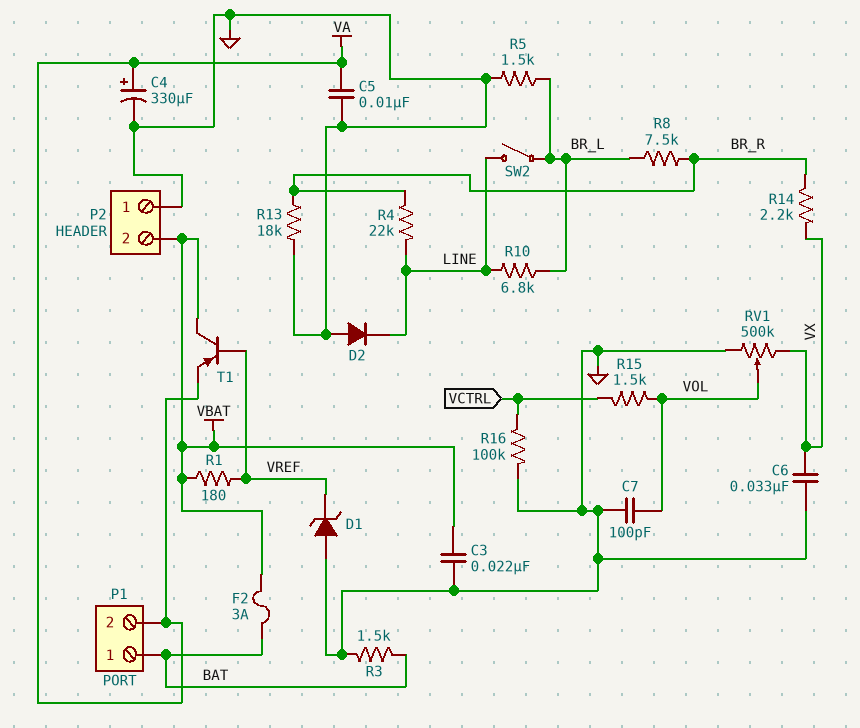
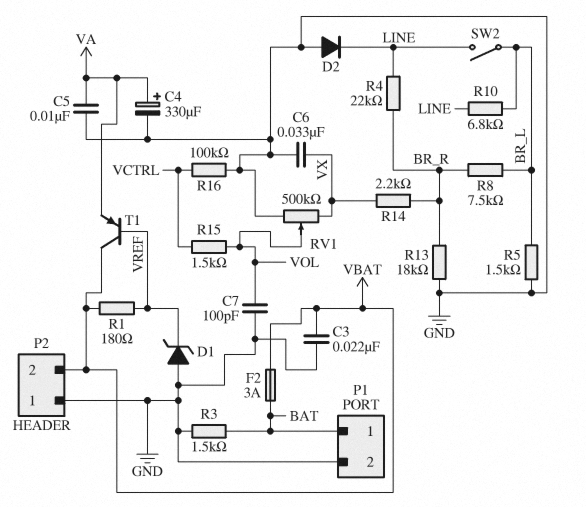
P1 pin 2: VA -> GND

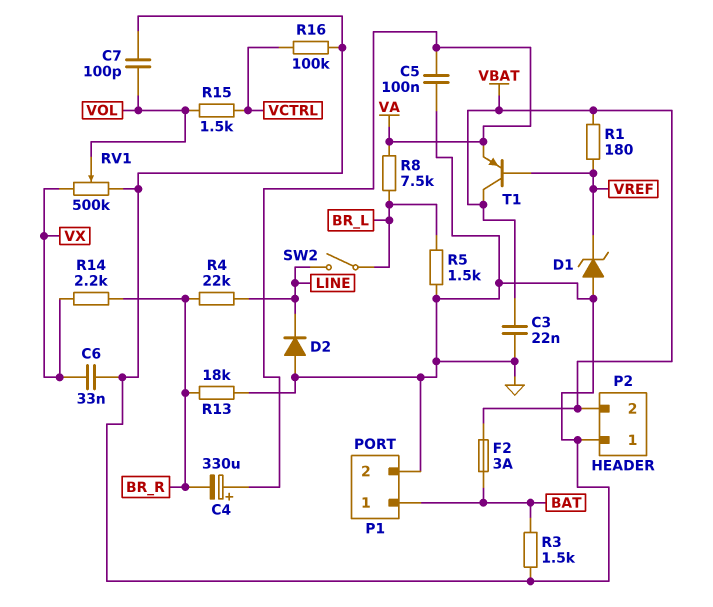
C4: 330uF (plus VA, minus GND) -> 330uF (plus VA, minus BR_R)
C5: 10nF (GND, VA) -> 100nF (GND, VA)
R8: 7.5k (BR_L, BR_R) -> 7.5k (BR_L, VA)
R10: 6.8k (BR_L, LINE) -> none

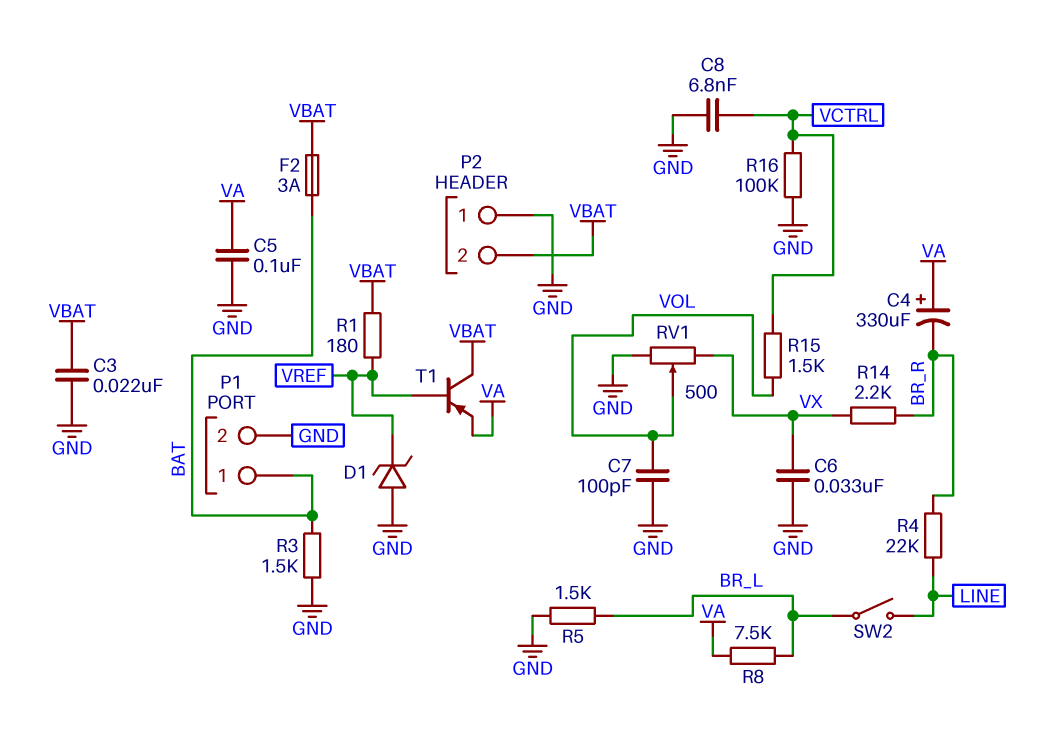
C8: none -> 6.8nF (GND, VCTRL)
D2: diode (A GND, K LINE) -> none
R13: 18k (BR_R, GND) -> none
RV1: 500k (GND, VX, wiper VOL) -> 500 (GND, VX, wiper VOL)

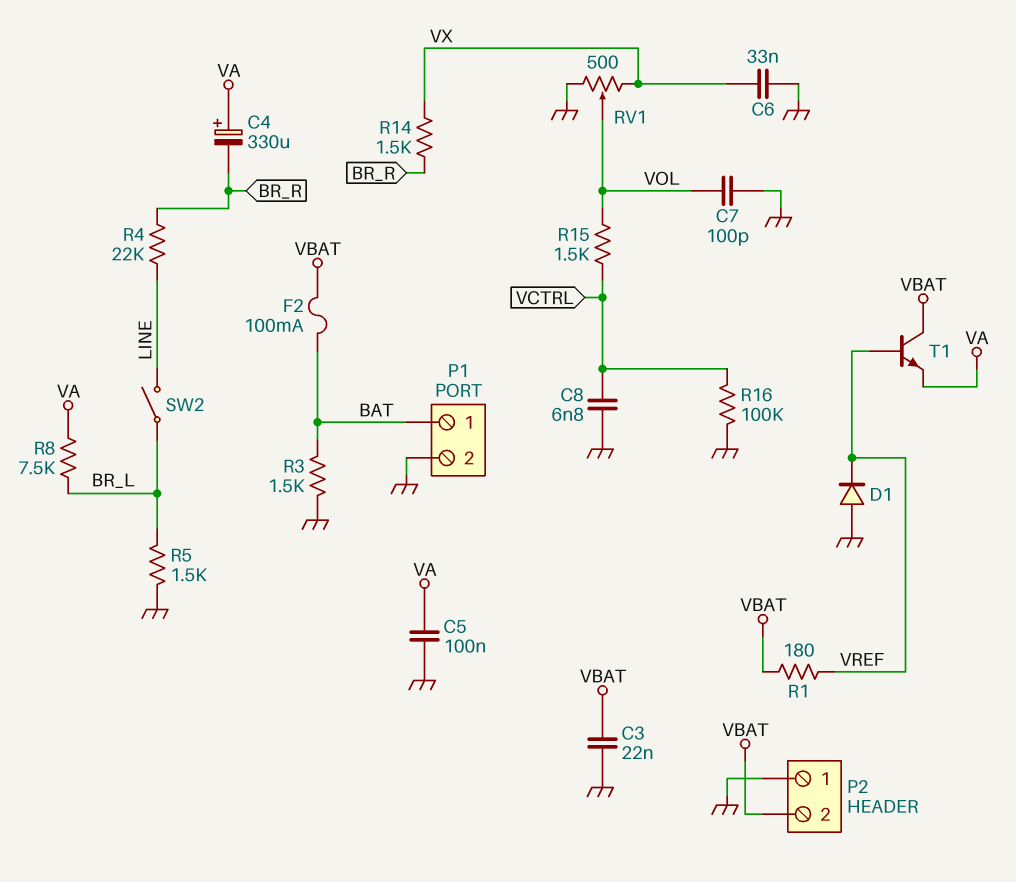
D1: zener (A GND, K VREF) -> diode (A GND, K VREF)
F2: 3A (BAT, VBAT) -> 100mA (BAT, VBAT)
R14: 2.2k (BR_R, VX) -> 1.5k (BR_R, VX)
T1: PNP (B VREF, C VBAT, E VA) -> NPN (B VREF, C VBAT, E VA)

